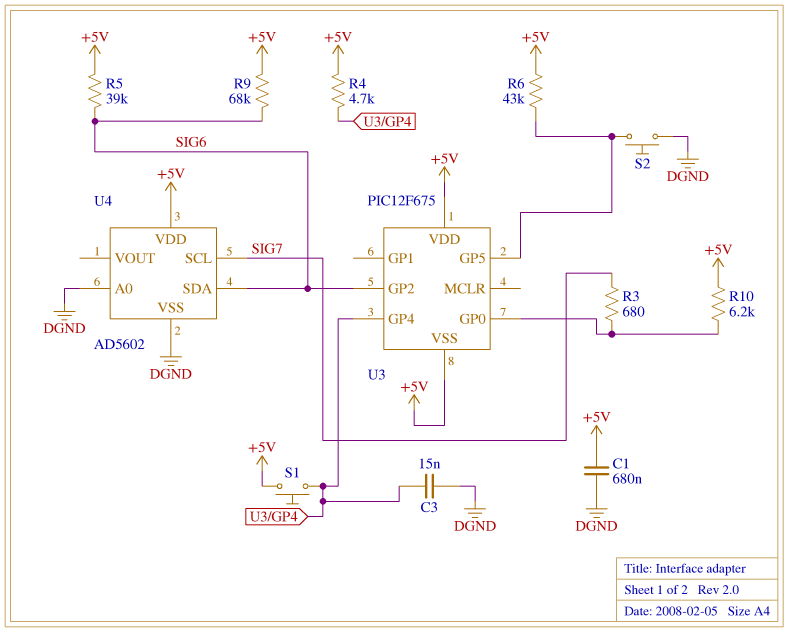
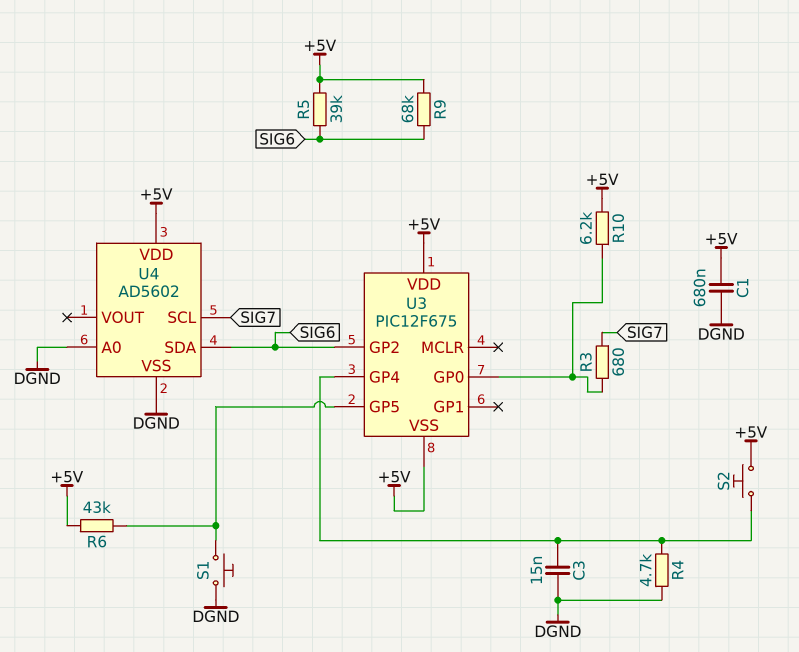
R4: 4.7k (+5V, U3/GP4) -> 4.7k (DGND, U3/GP4)
S1: button (+5V, U3/GP4) -> button (DGND, U3/GP5)
S2: button (DGND, U3/GP5) -> button (+5V, U3/GP4)

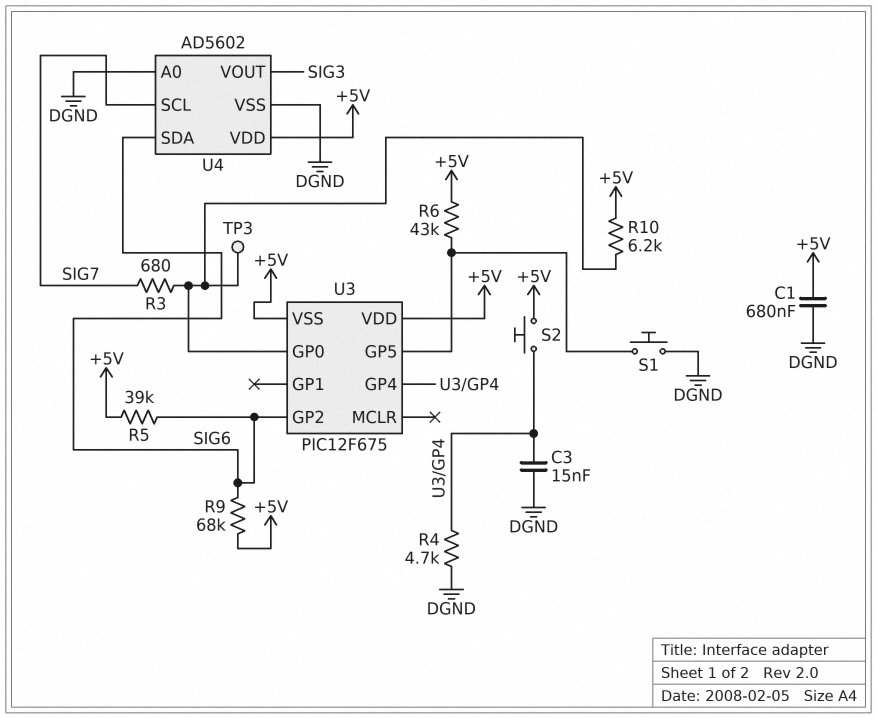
TP3: none -> test point (U3/GP0)
U4 pin VOUT: none -> SIG3

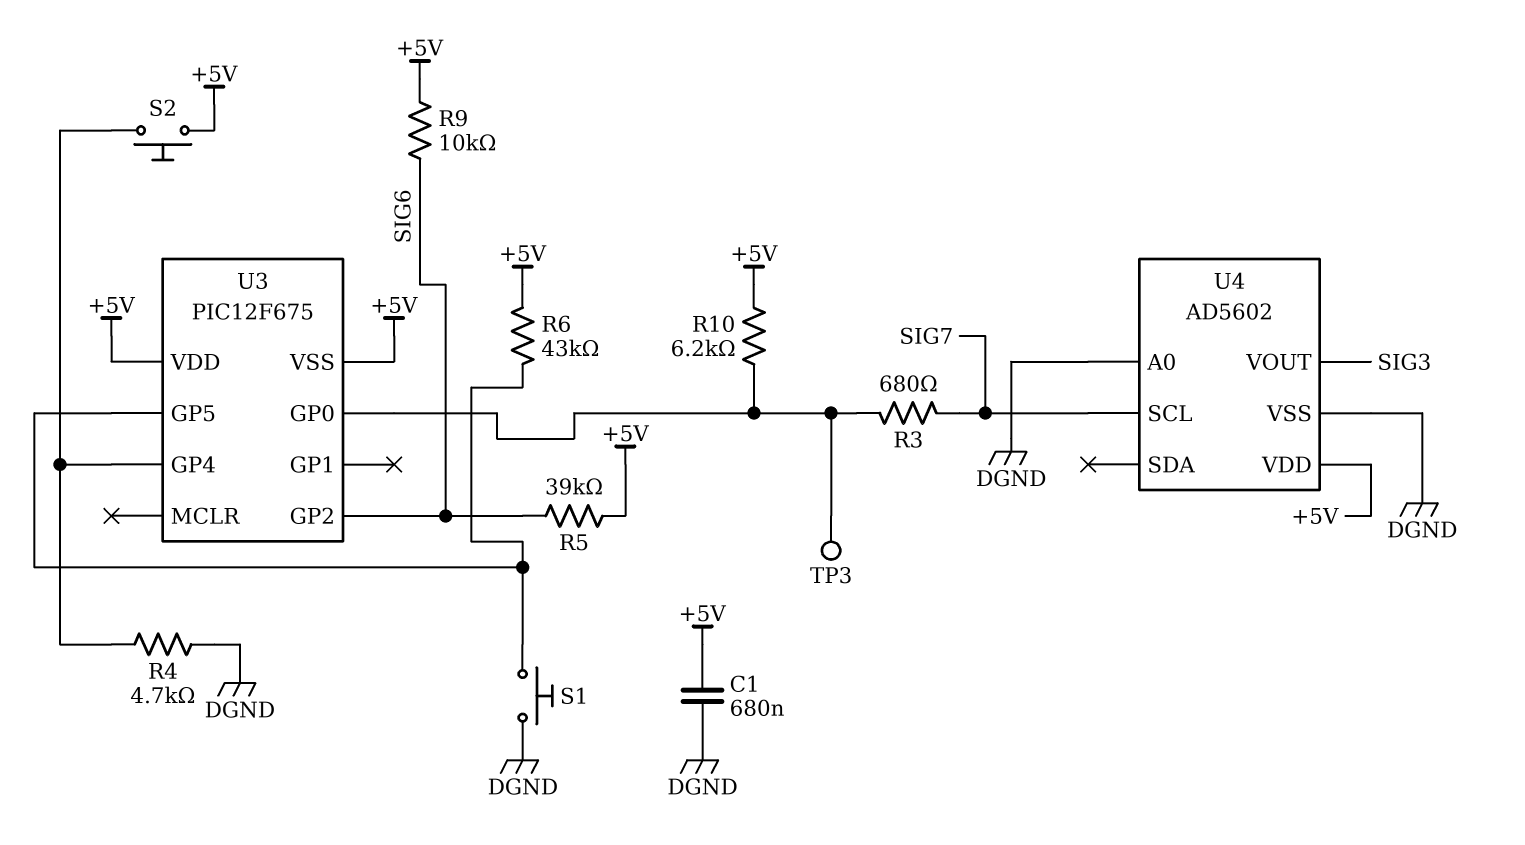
C3: 15nF (DGND, U3/GP4) -> none
R9: 68k (+5V, SIG6) -> 10k (+5V, SIG6)
U4 pin SDA: SIG6 -> none

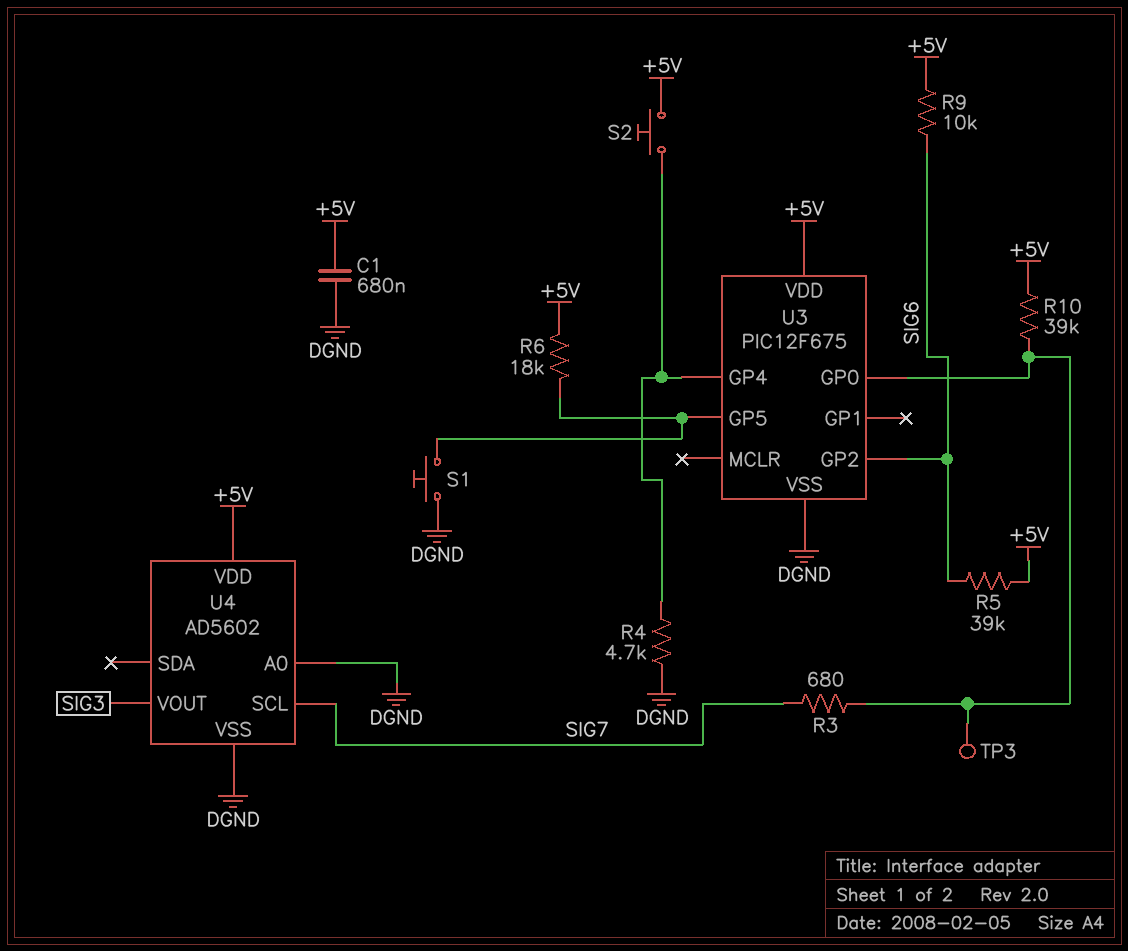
R6: 43k (+5V, U3/GP5) -> 18k (+5V, U3/GP5)
R10: 6.2k (+5V, U3/GP0) -> 39k (+5V, U3/GP0)
U3 pin VSS: +5V -> DGND

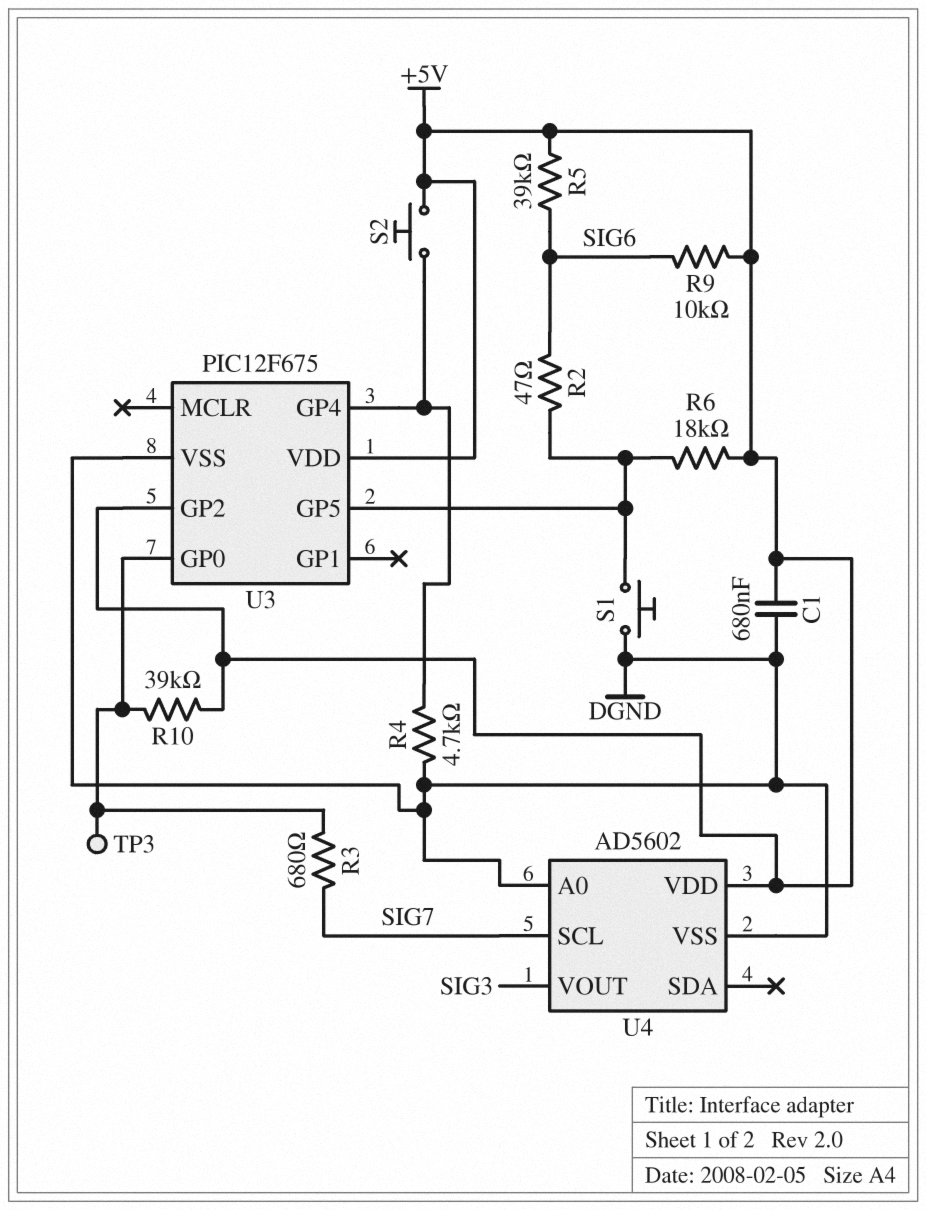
R2: none -> 47 (SIG6, U3/GP5)
U3 pin GP2: SIG6 -> +5V

